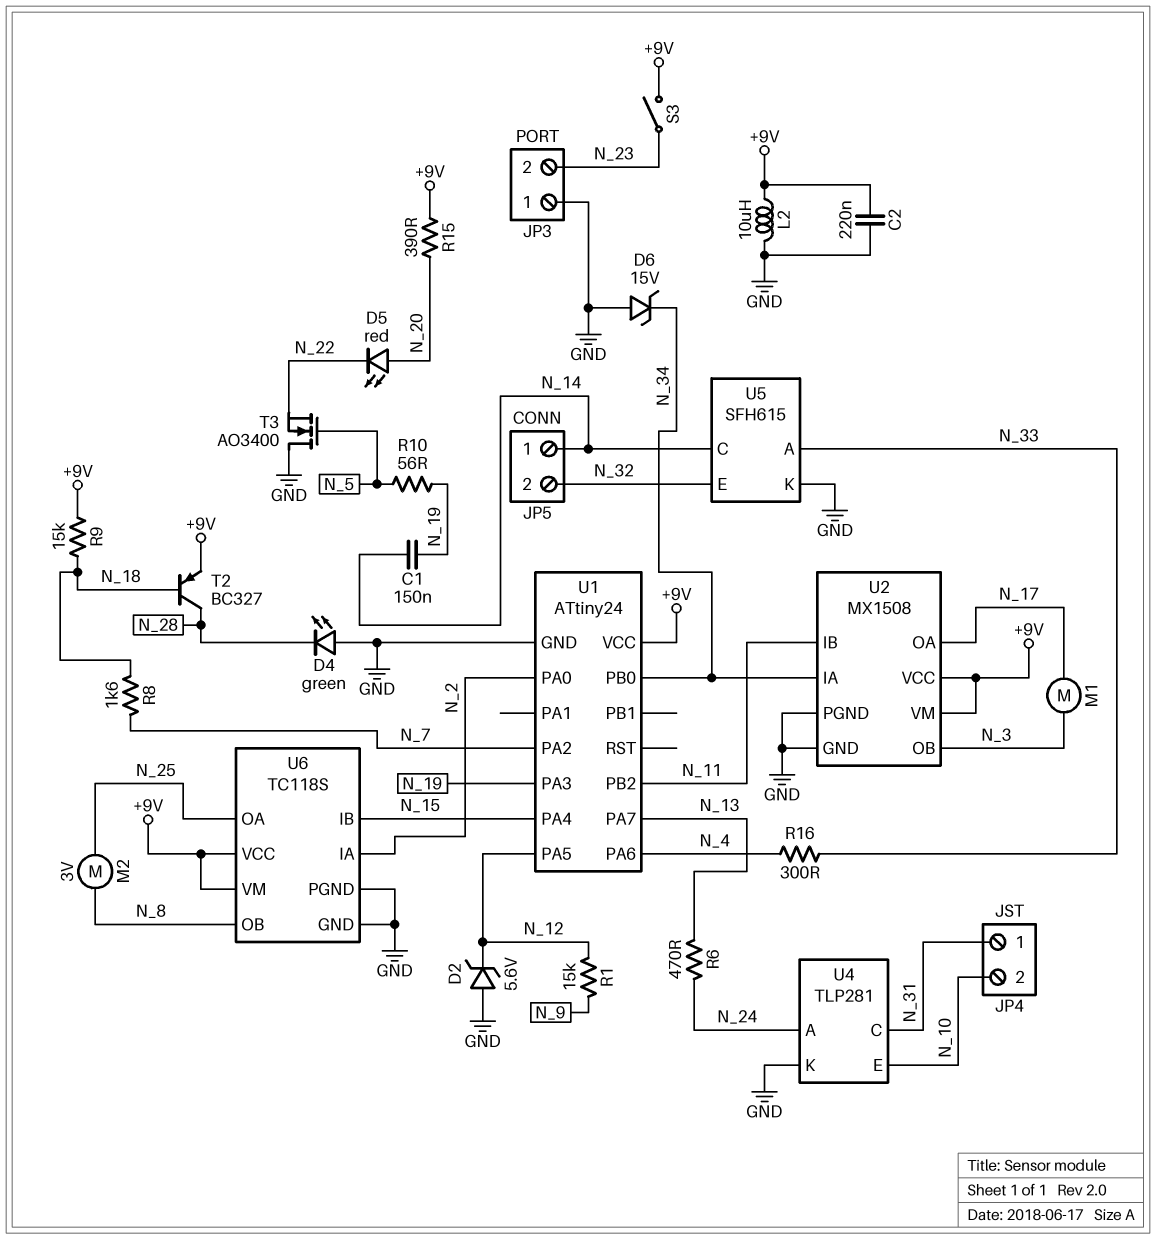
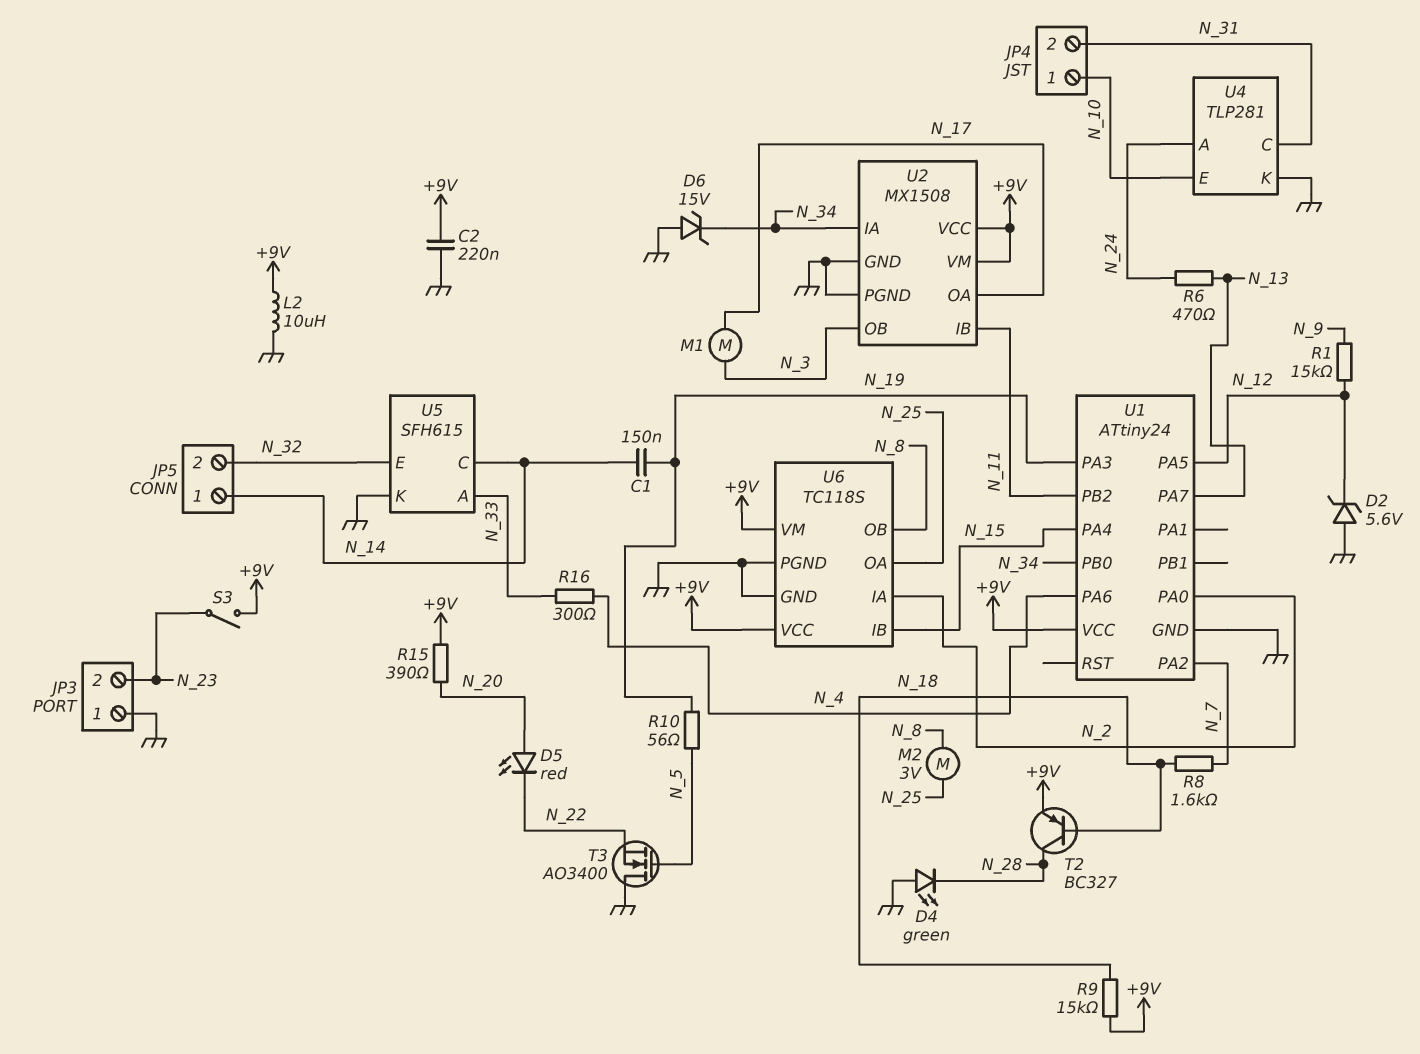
JP4 pin 1: N_31 -> N_10
JP4 pin 2: N_10 -> N_31

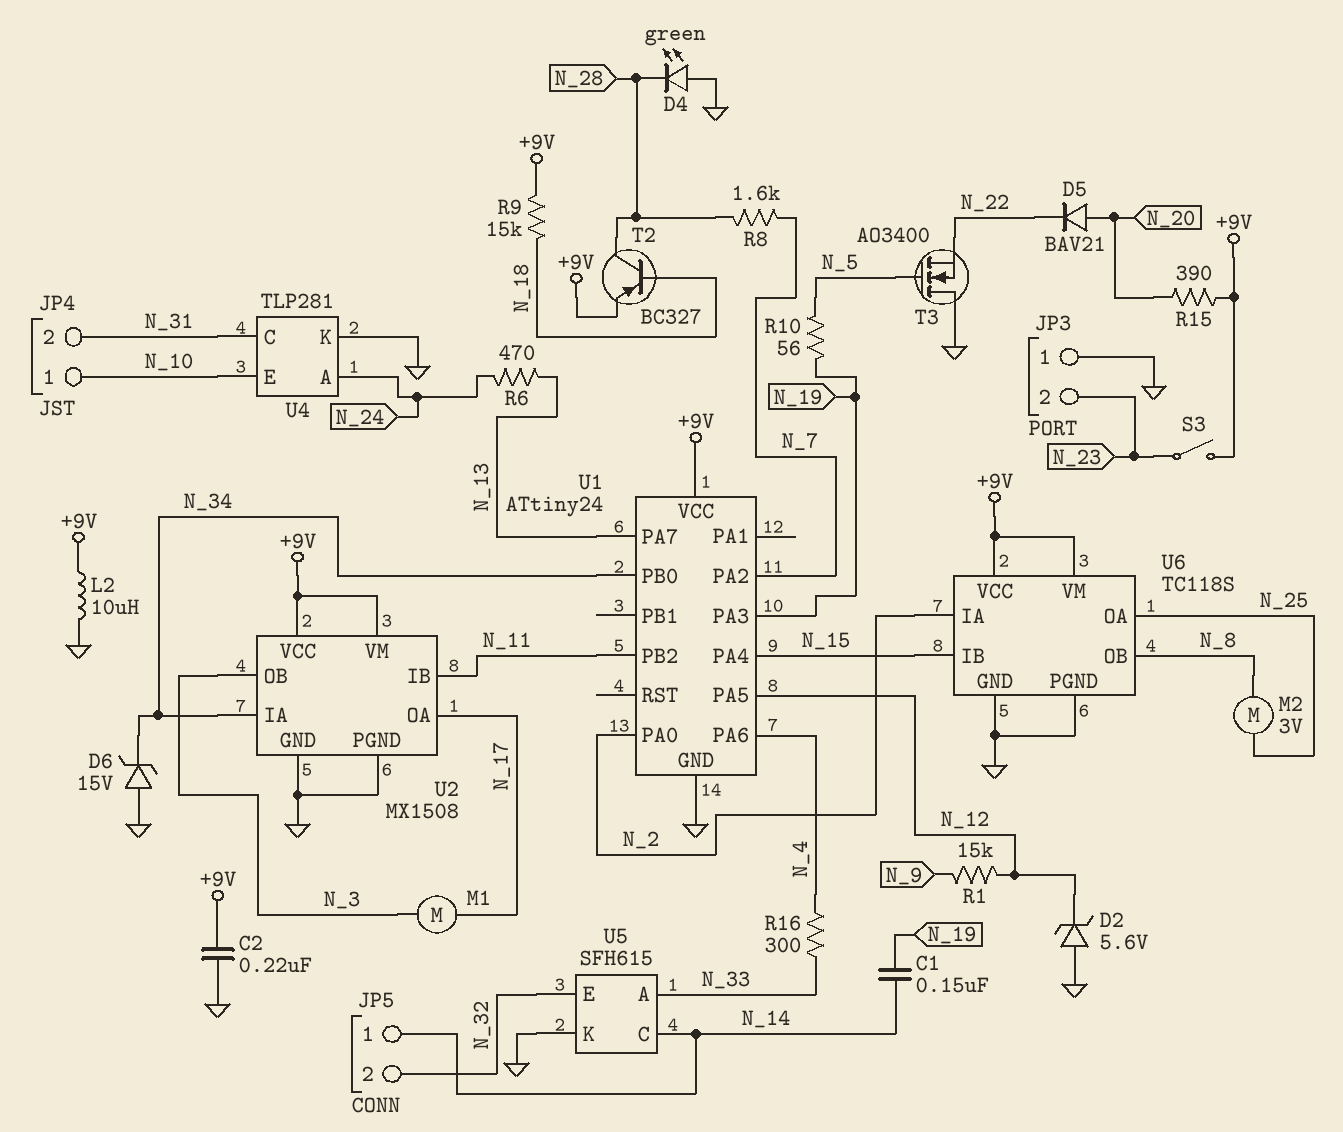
D5: LED red (A N_20, K N_22) -> diode BAV21 (A N_20, K N_22)
R8: 1.6k (N_7, N_18) -> 1.6k (N_7, N_28)

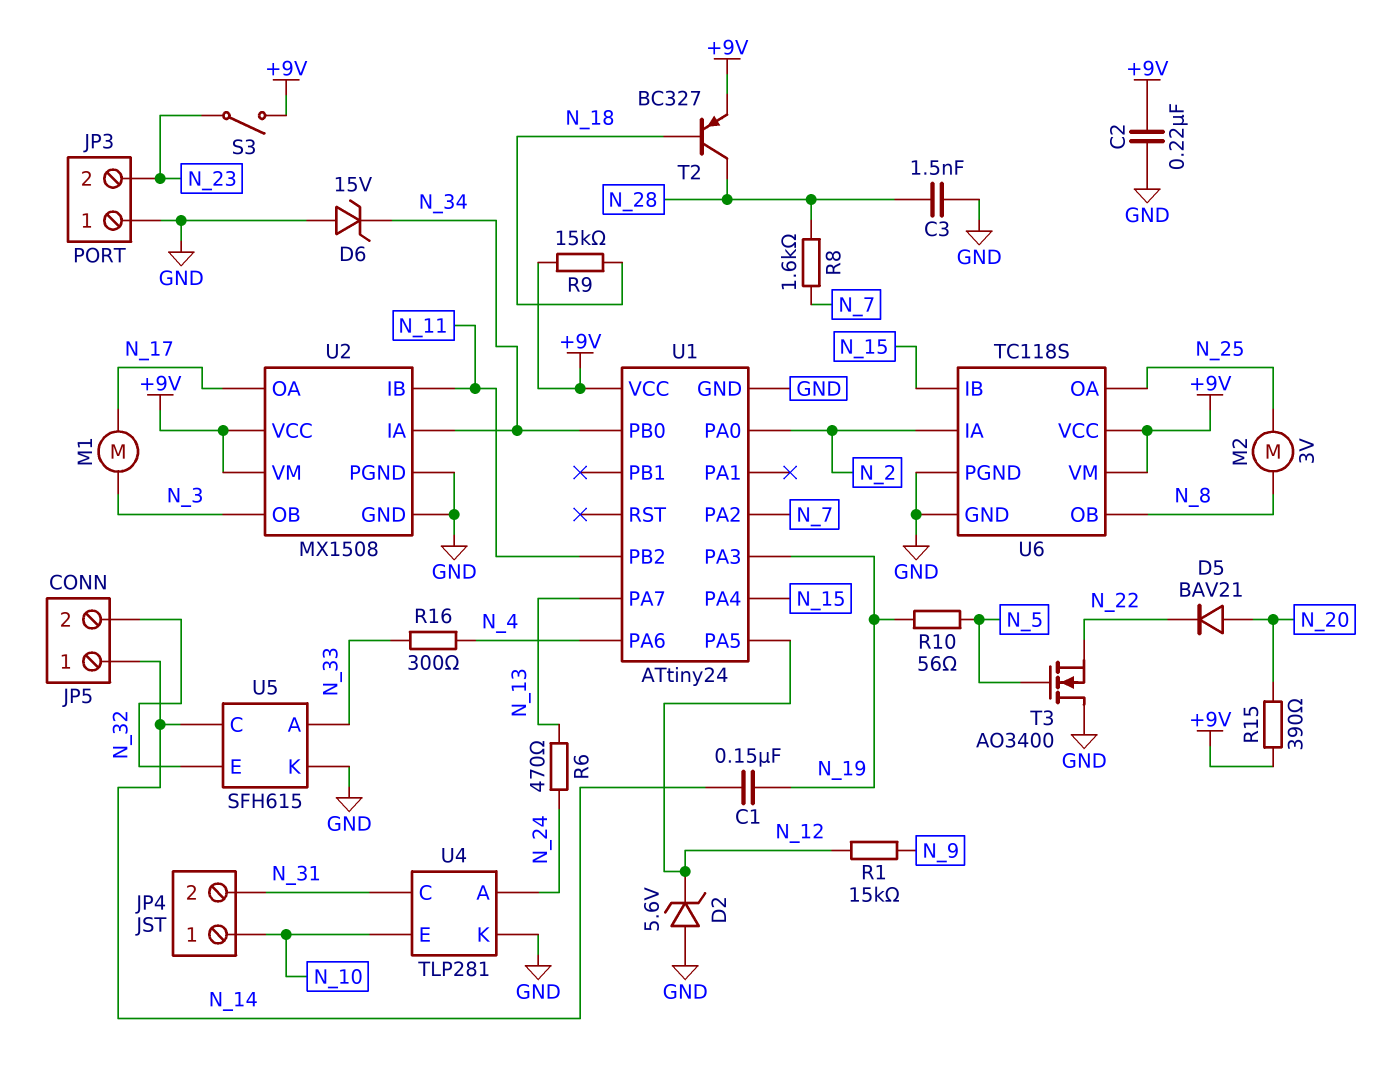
C3: none -> 1.5nF (GND, N_28)
D4: LED green (A GND, K N_28) -> none
L2: 10uH (+9V, GND) -> none

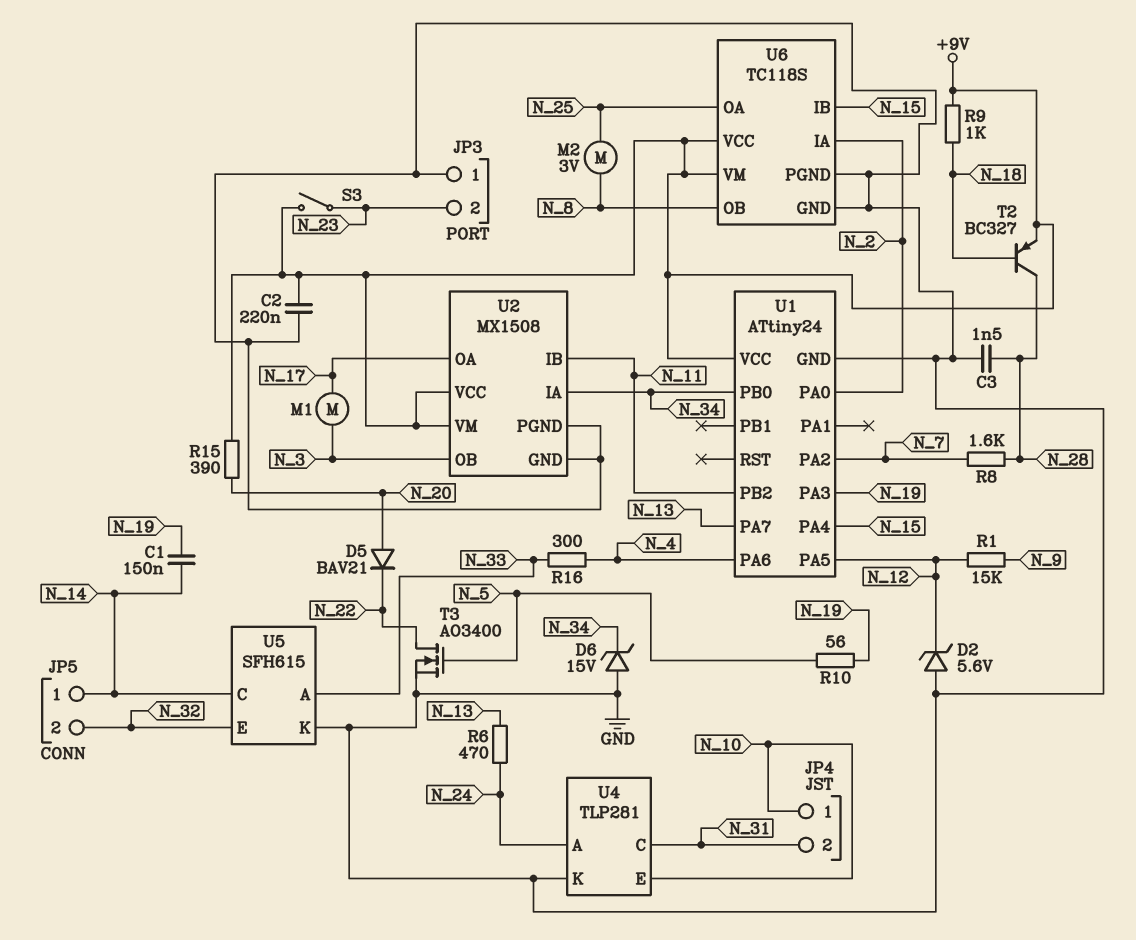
R9: 15k (+9V, N_18) -> 1k (+9V, N_18)
T3: NMOS AO3400 (G N_5, D GND, S N_22) -> NMOS AO3400 (G N_5, D N_22, S GND)

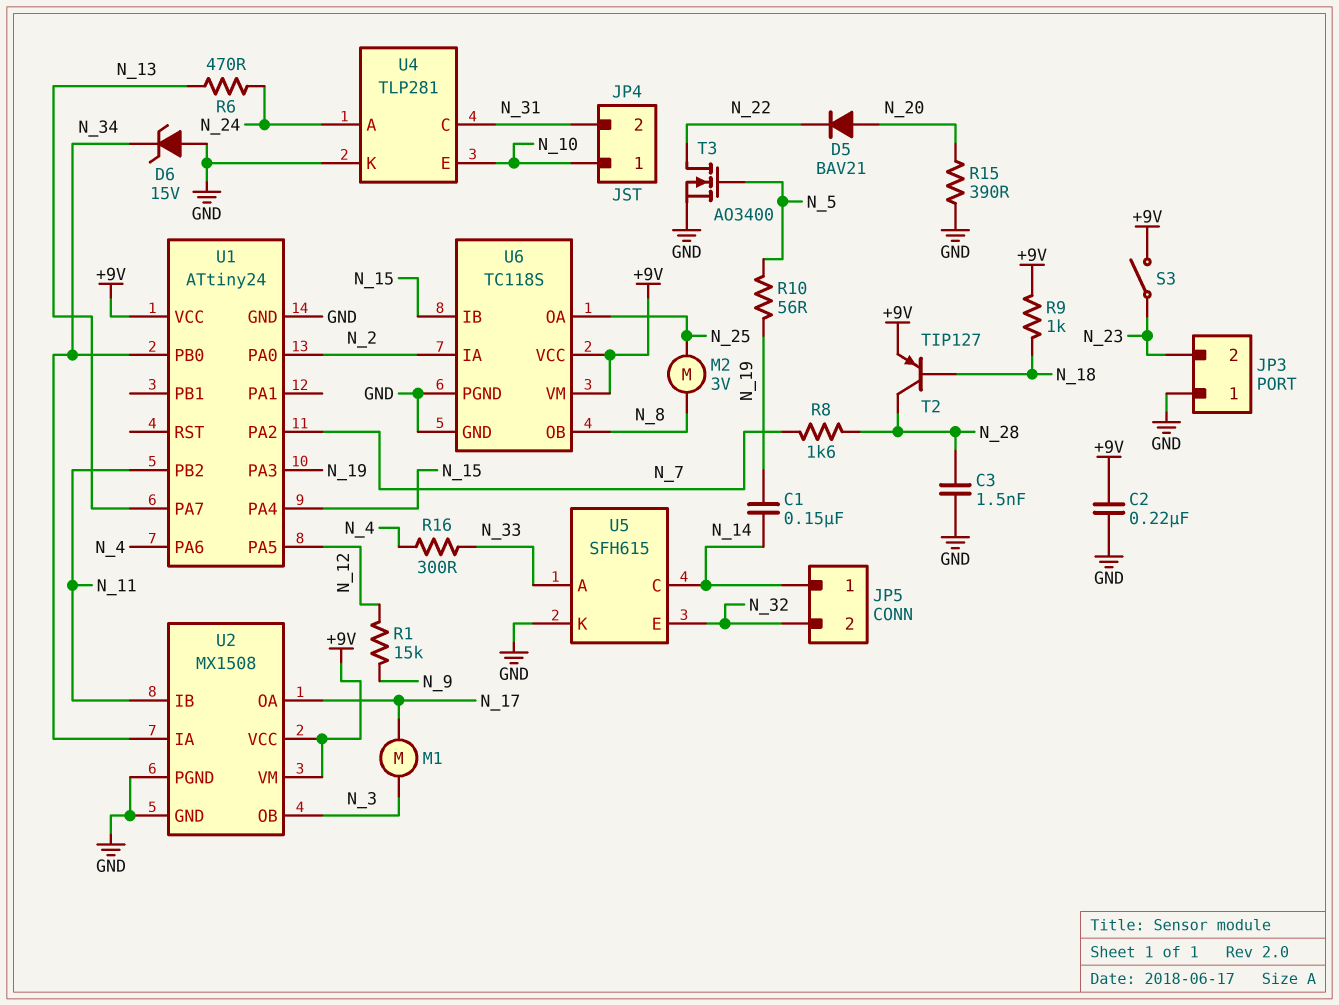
D2: zener 5.6V (A GND, K N_12) -> none
R15: 390 (+9V, N_20) -> 390 (GND, N_20)
T2: PNP BC327 (B N_18, C N_28, E +9V) -> PNP TIP127 (B N_18, C N_28, E +9V)

